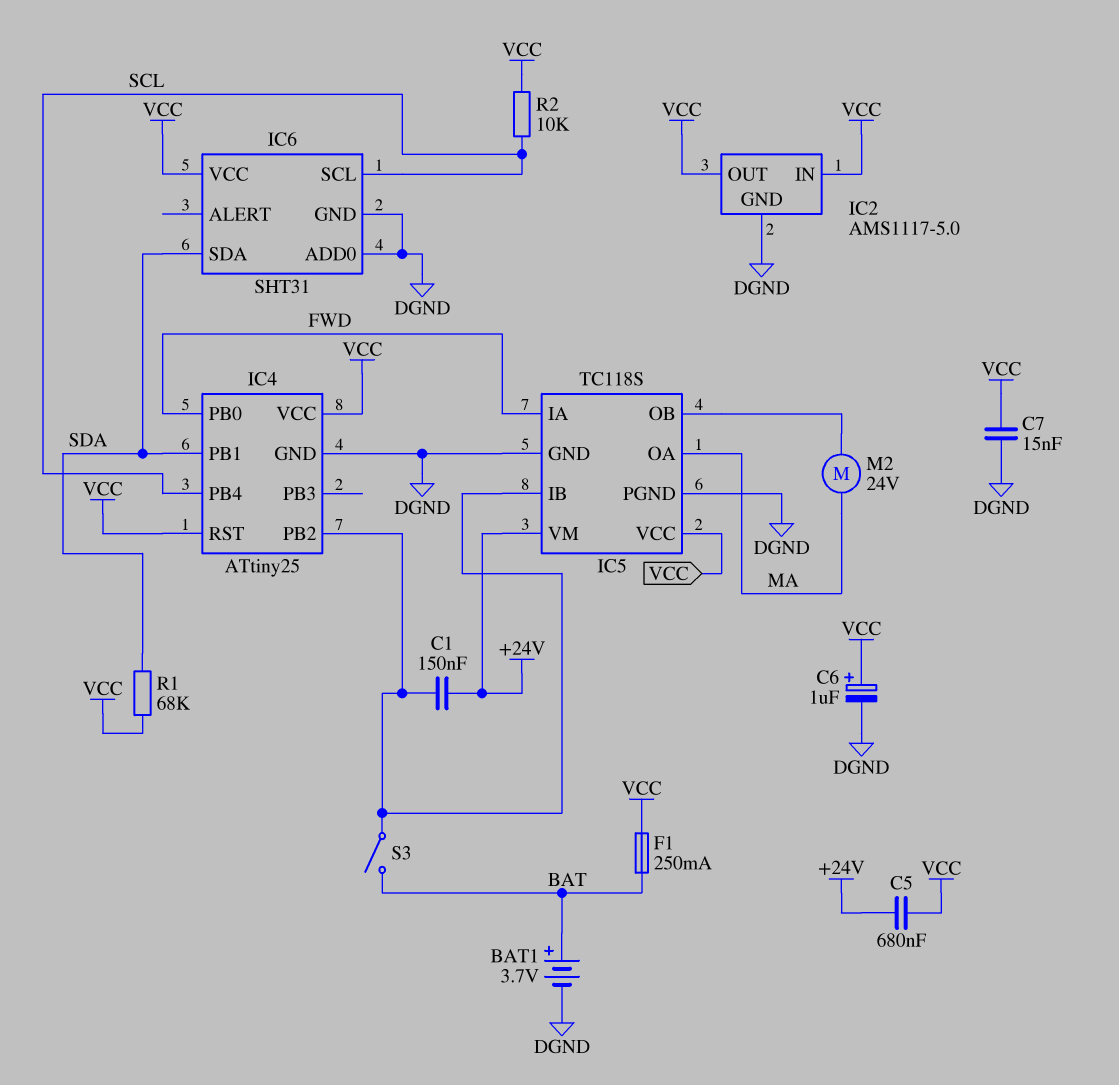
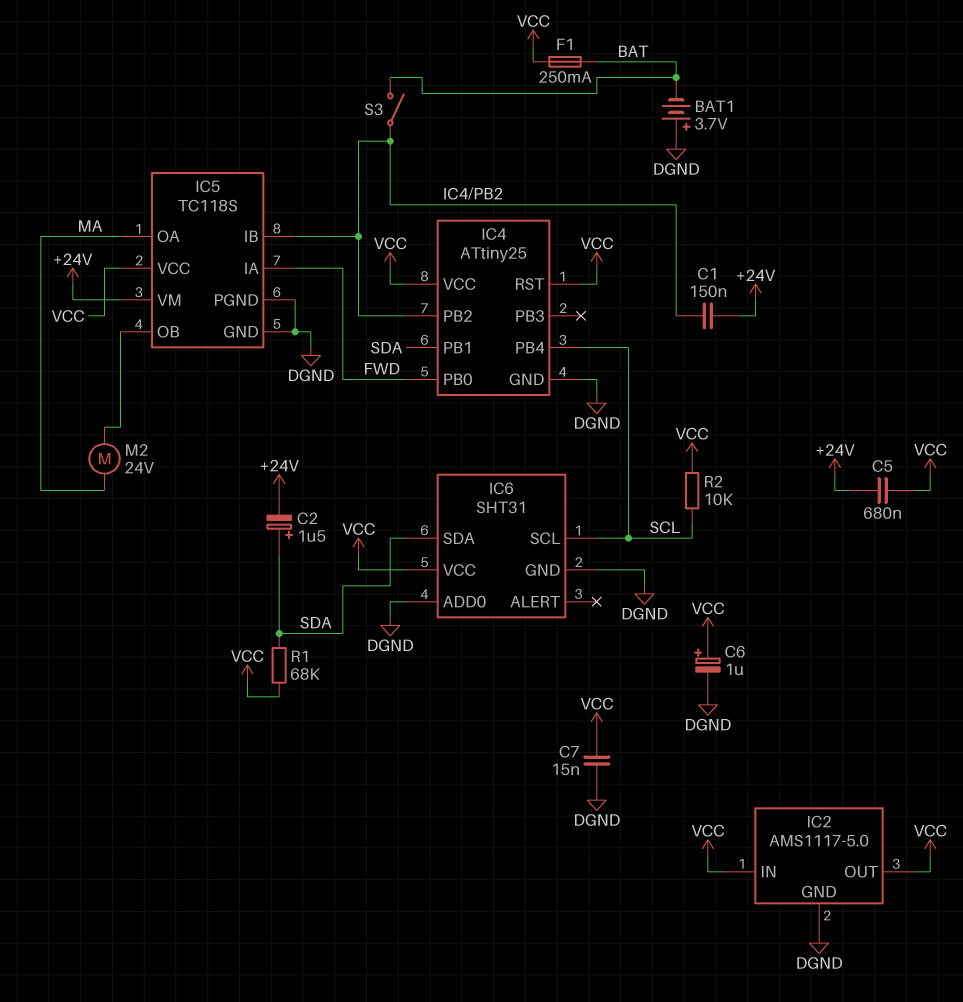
BAT1: 3.7V (plus BAT, minus DGND) -> 3.7V (plus DGND, minus BAT)
C2: none -> 1.5uF (plus SDA, minus +24V)

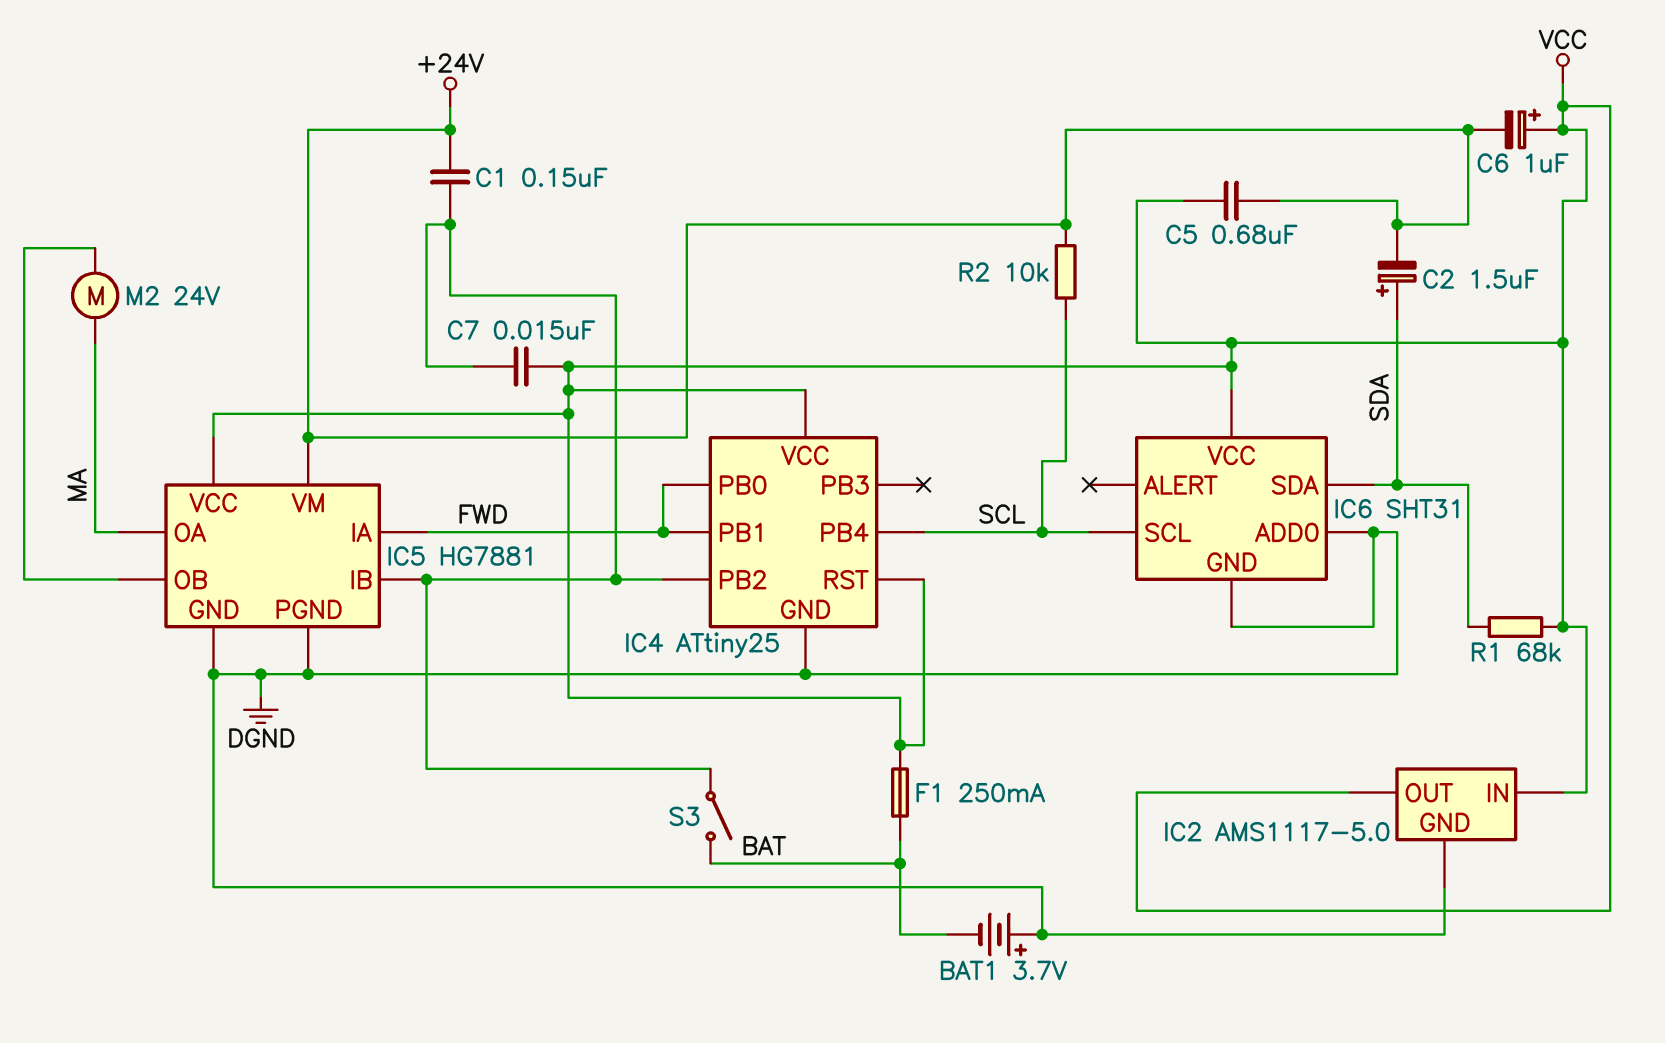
C6: 1uF (plus VCC, minus DGND) -> 1uF (plus VCC, minus +24V)
C7: 15nF (DGND, VCC) -> 15nF (IC4/PB2, VCC)
IC4 pin PB1: SDA -> FWD
IC5: TC118S -> HG7881
R2: 10k (SCL, VCC) -> 10k (+24V, SCL)

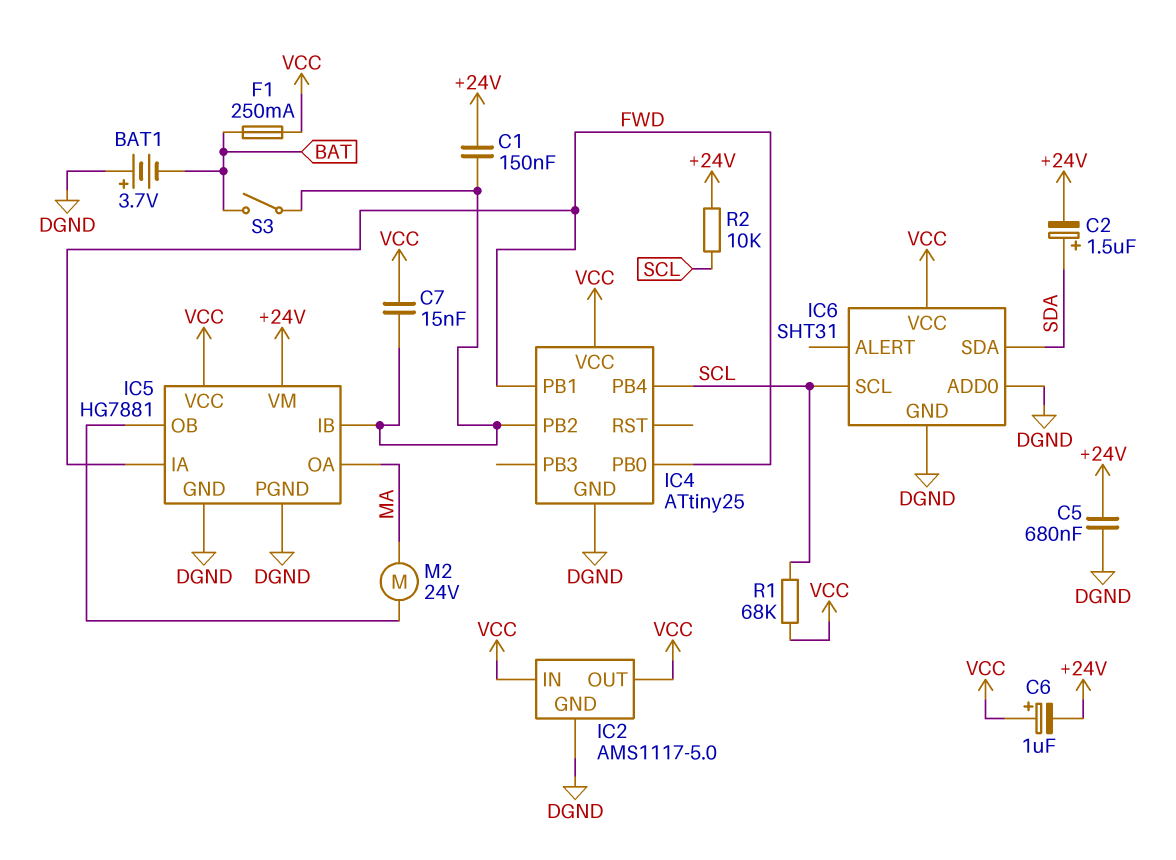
C5: 680nF (+24V, VCC) -> 680nF (+24V, DGND)
IC4 pin RST: VCC -> none
R1: 68k (SDA, VCC) -> 68k (SCL, VCC)

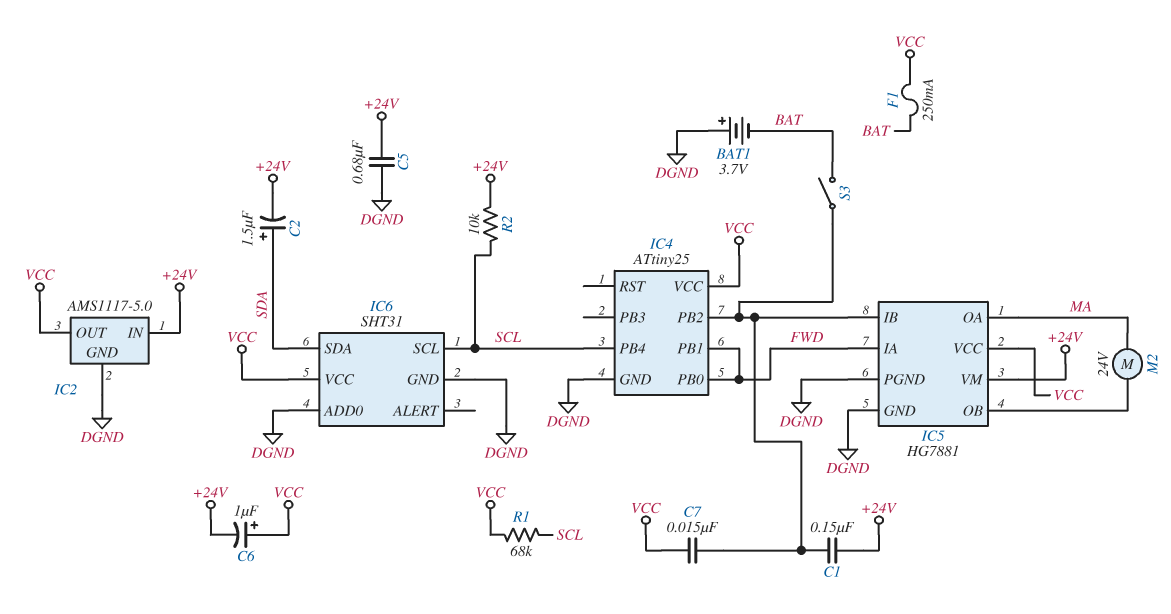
IC2 pin IN: VCC -> +24V

